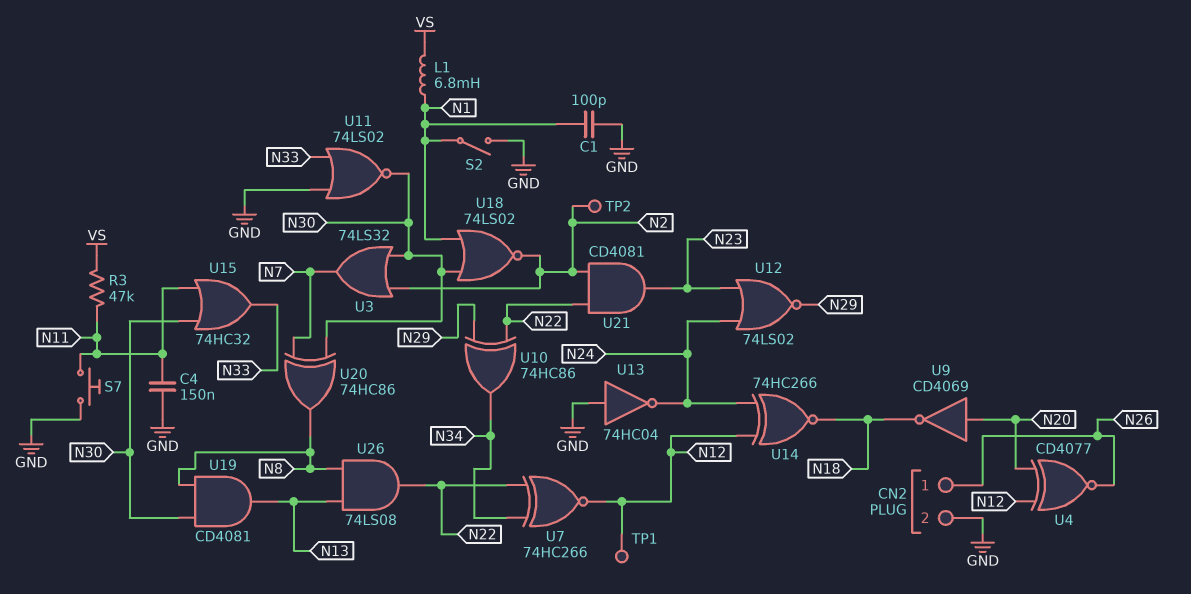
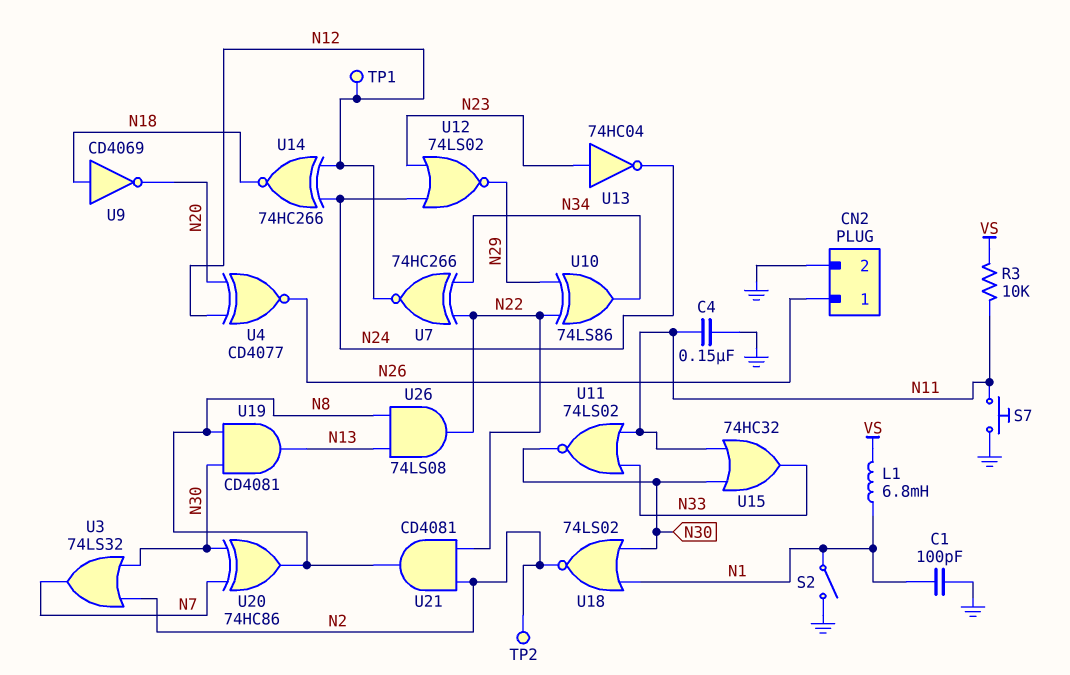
R3: 47k (N11, VS) -> 10k (N11, VS)
U9: NOT CD4069 (in N20, out N18) -> NOT CD4069 (in N18, out N20)
U10: XOR 74HC86 (in N22, in N29, out N34) -> XOR 74LS86 (in N22, in N29, out N34)
U11: NOR 74LS02 (in GND, in N33, out N30) -> NOR 74LS02 (in N11, in N33, out N30)
U13: NOT 74HC04 (in GND, out N24) -> NOT 74HC04 (in N23, out N24)
U21: AND CD4081 (in N2, in N22, out N23) -> AND CD4081 (in N2, in N22, out N8)

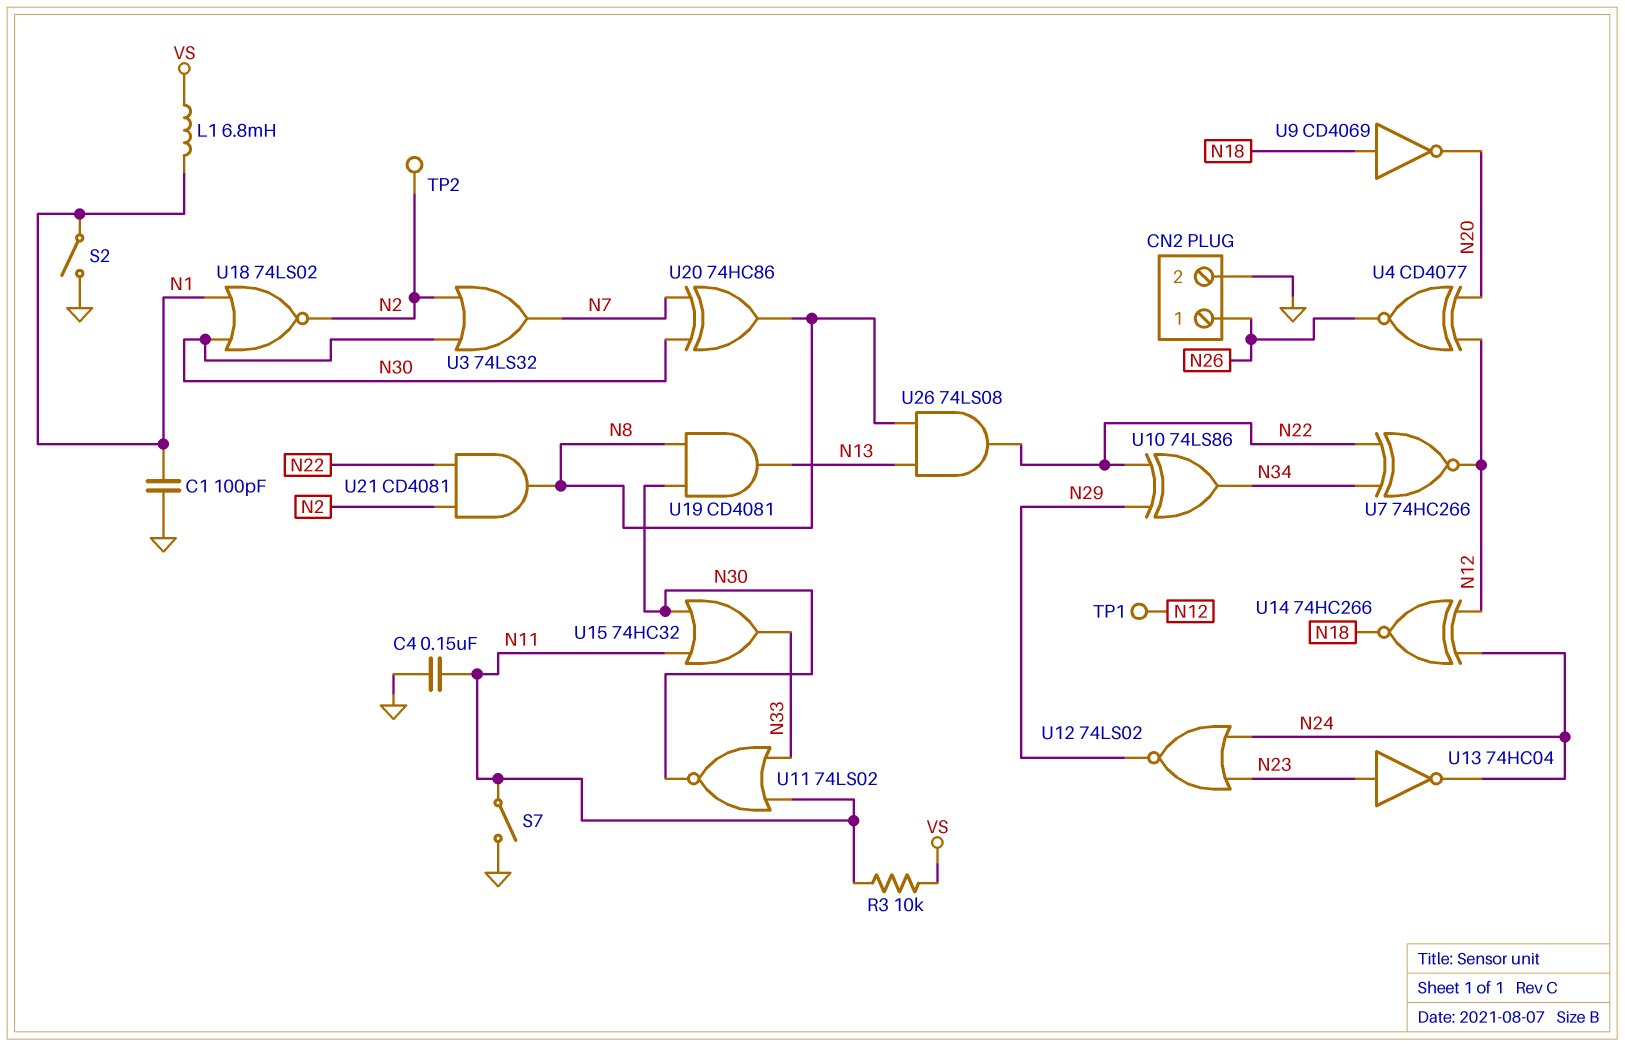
S7: button (GND, N11) -> switch (GND, N11)

